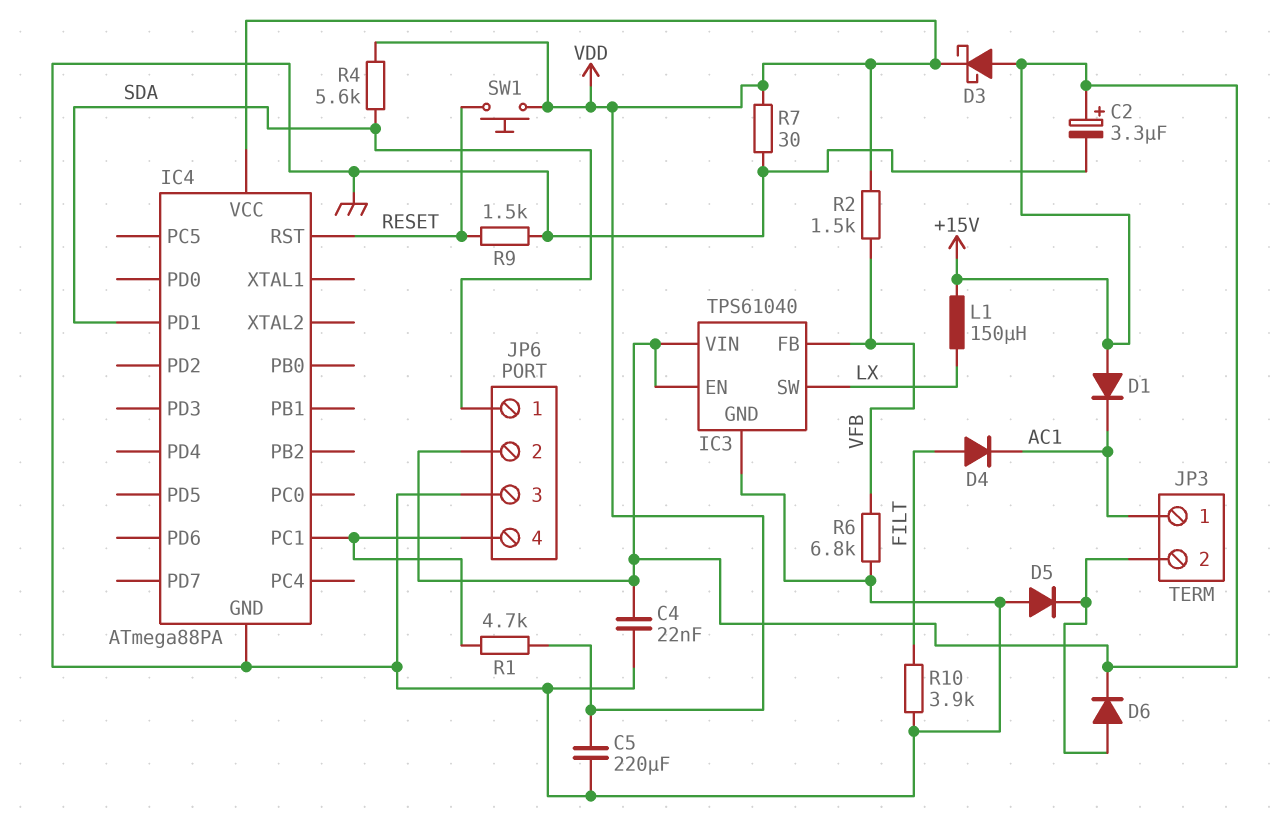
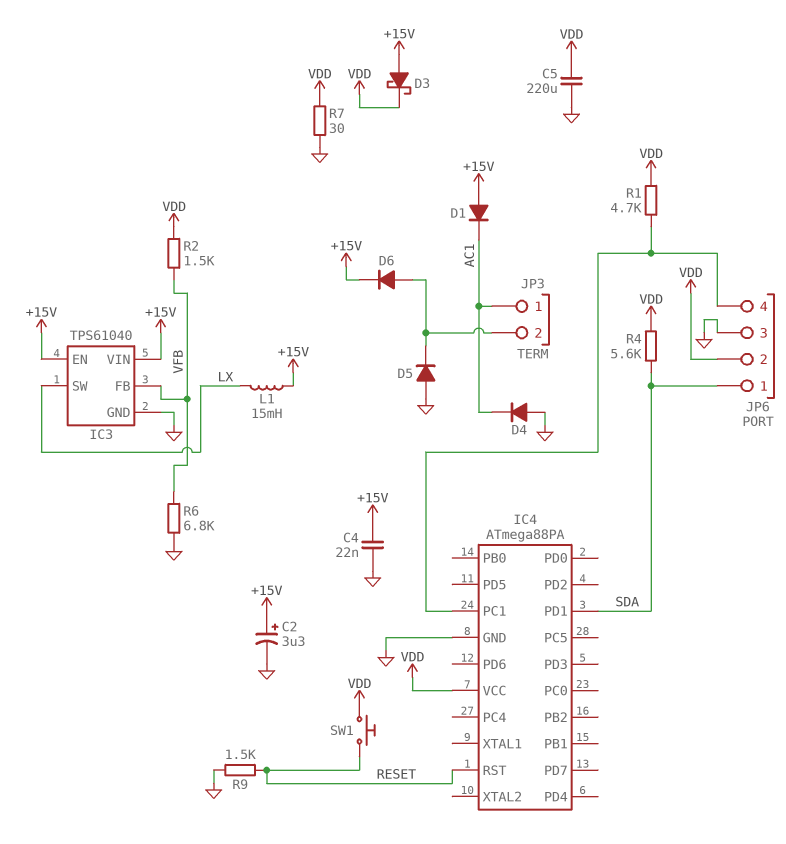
D4: diode (A FILT, K AC1) -> diode (A GND, K AC1)
JP6 pin 2: +15V -> VDD
L1: 150uH (+15V, LX) -> 15mH (+15V, LX)
R10: 3.9k (FILT, GND) -> none

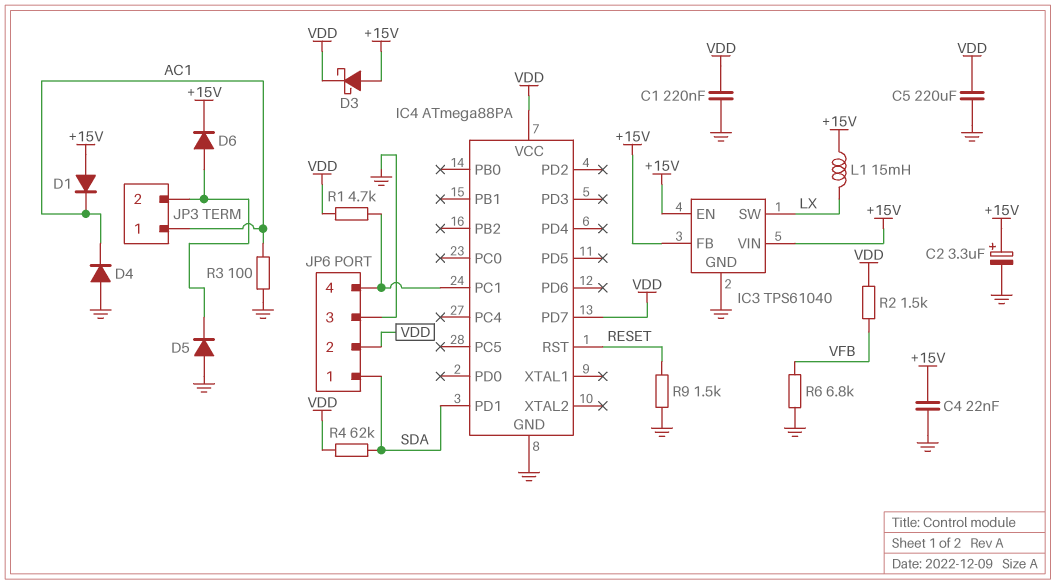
C1: none -> 220nF (GND, VDD)
IC3 pin FB: VFB -> +15V
IC4 pin PD7: none -> VDD
R3: none -> 100 (AC1, GND)
R4: 5.6k (SDA, VDD) -> 62k (SDA, VDD)
R7: 30 (GND, VDD) -> none
SW1: button (RESET, VDD) -> none

